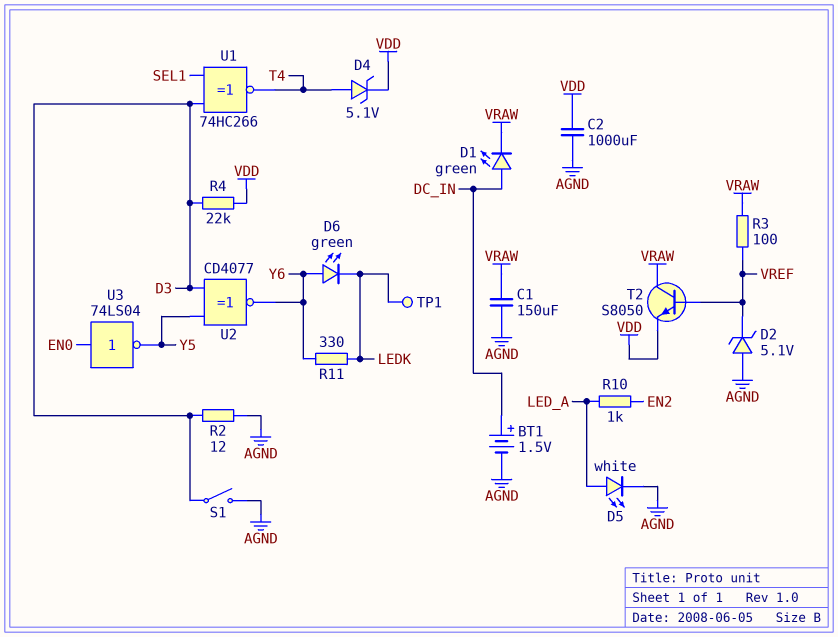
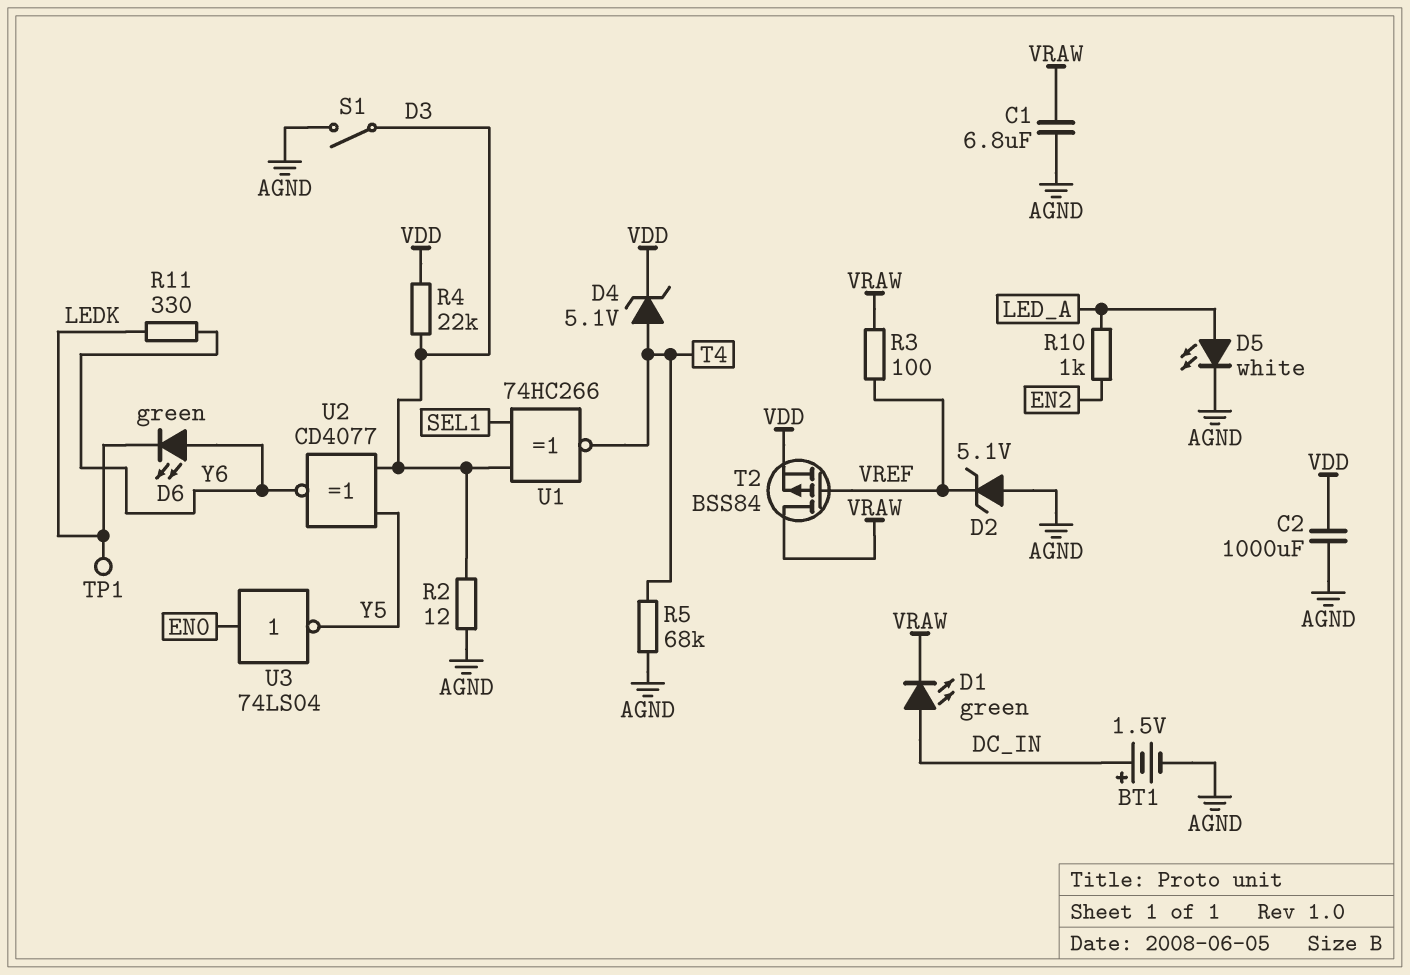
C1: 150uF (AGND, VRAW) -> 6.8uF (AGND, VRAW)
R5: none -> 68k (AGND, T4)
T2: NPN S8050 (B VREF, C VRAW, E VDD) -> PMOS BSS84 (G VREF, D VRAW, S VDD)

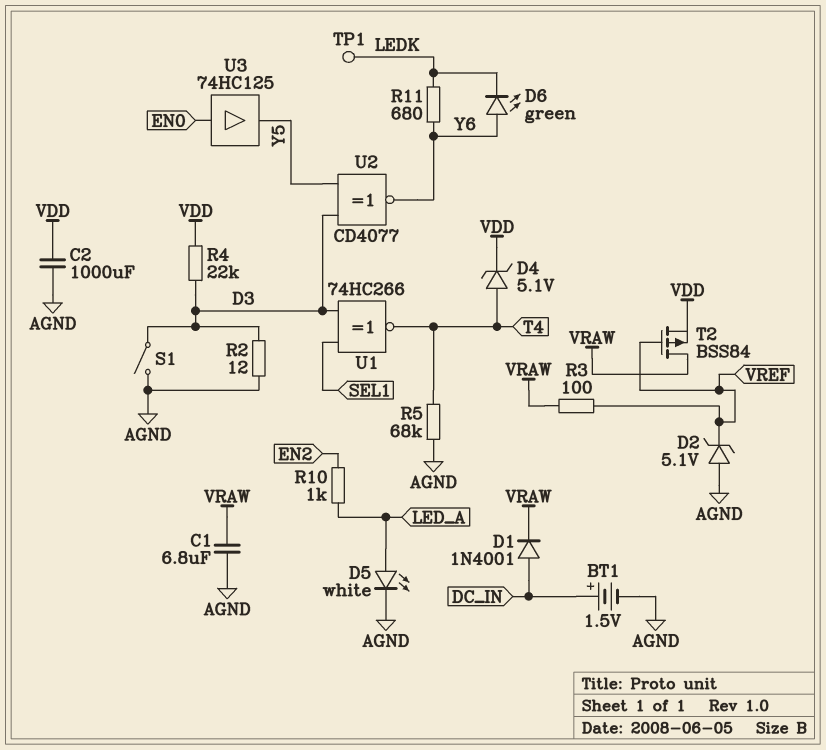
D1: LED green (A DC_IN, K VRAW) -> diode 1N4001 (A DC_IN, K VRAW)
R11: 330 (LEDK, Y6) -> 680 (LEDK, Y6)
U3: NOT 74LS04 (in EN0, out Y5) -> buffer 74HC125 (in EN0, out Y5)

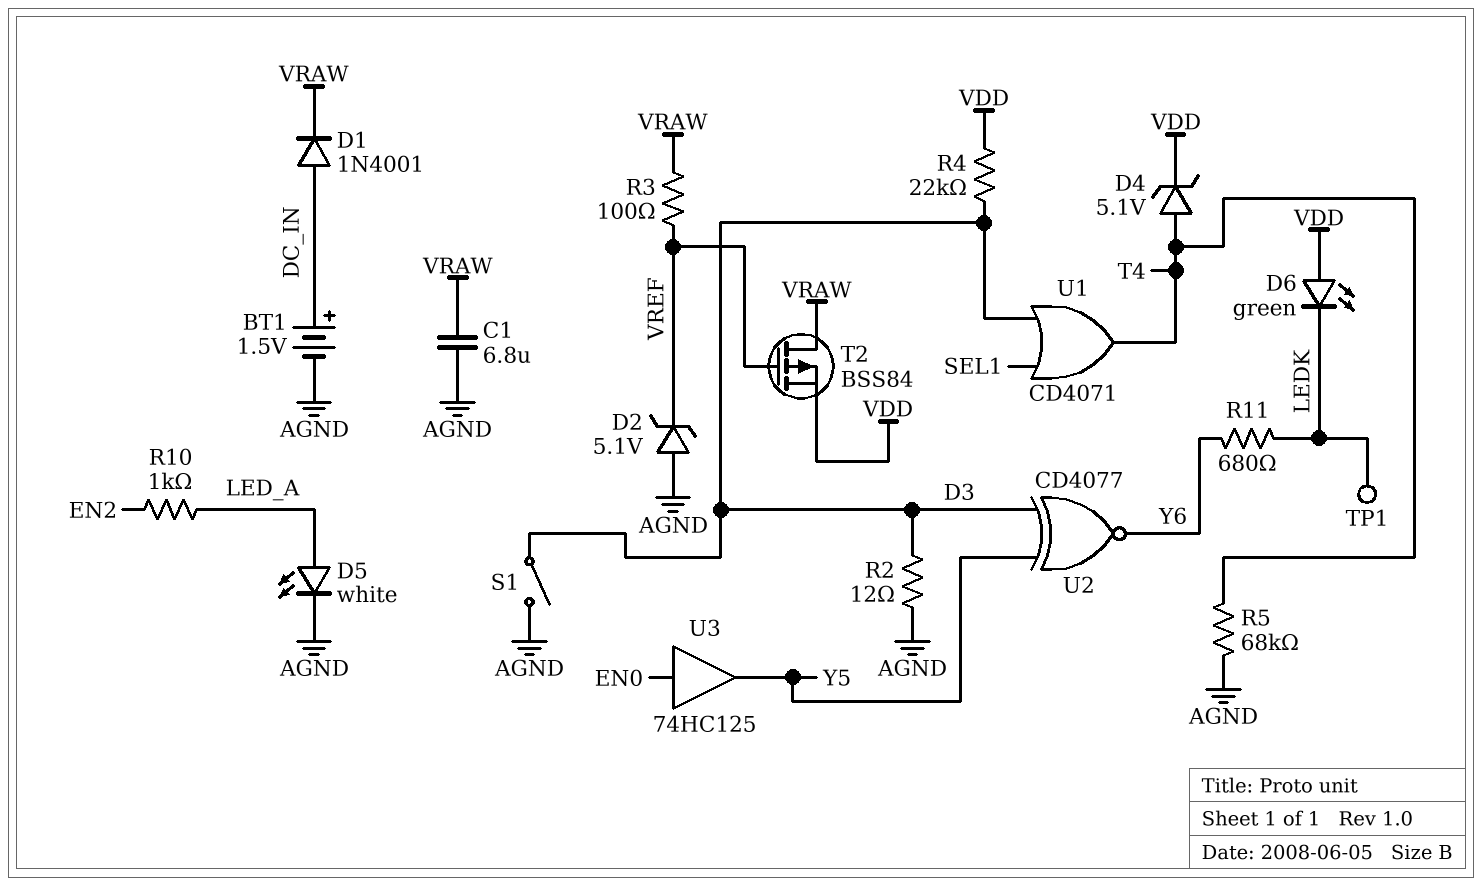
C2: 1000uF (AGND, VDD) -> none
D6: LED green (A Y6, K LEDK) -> LED green (A VDD, K LEDK)
U1: XNOR 74HC266 (in D3, in SEL1, out T4) -> OR CD4071 (in D3, in SEL1, out T4)

